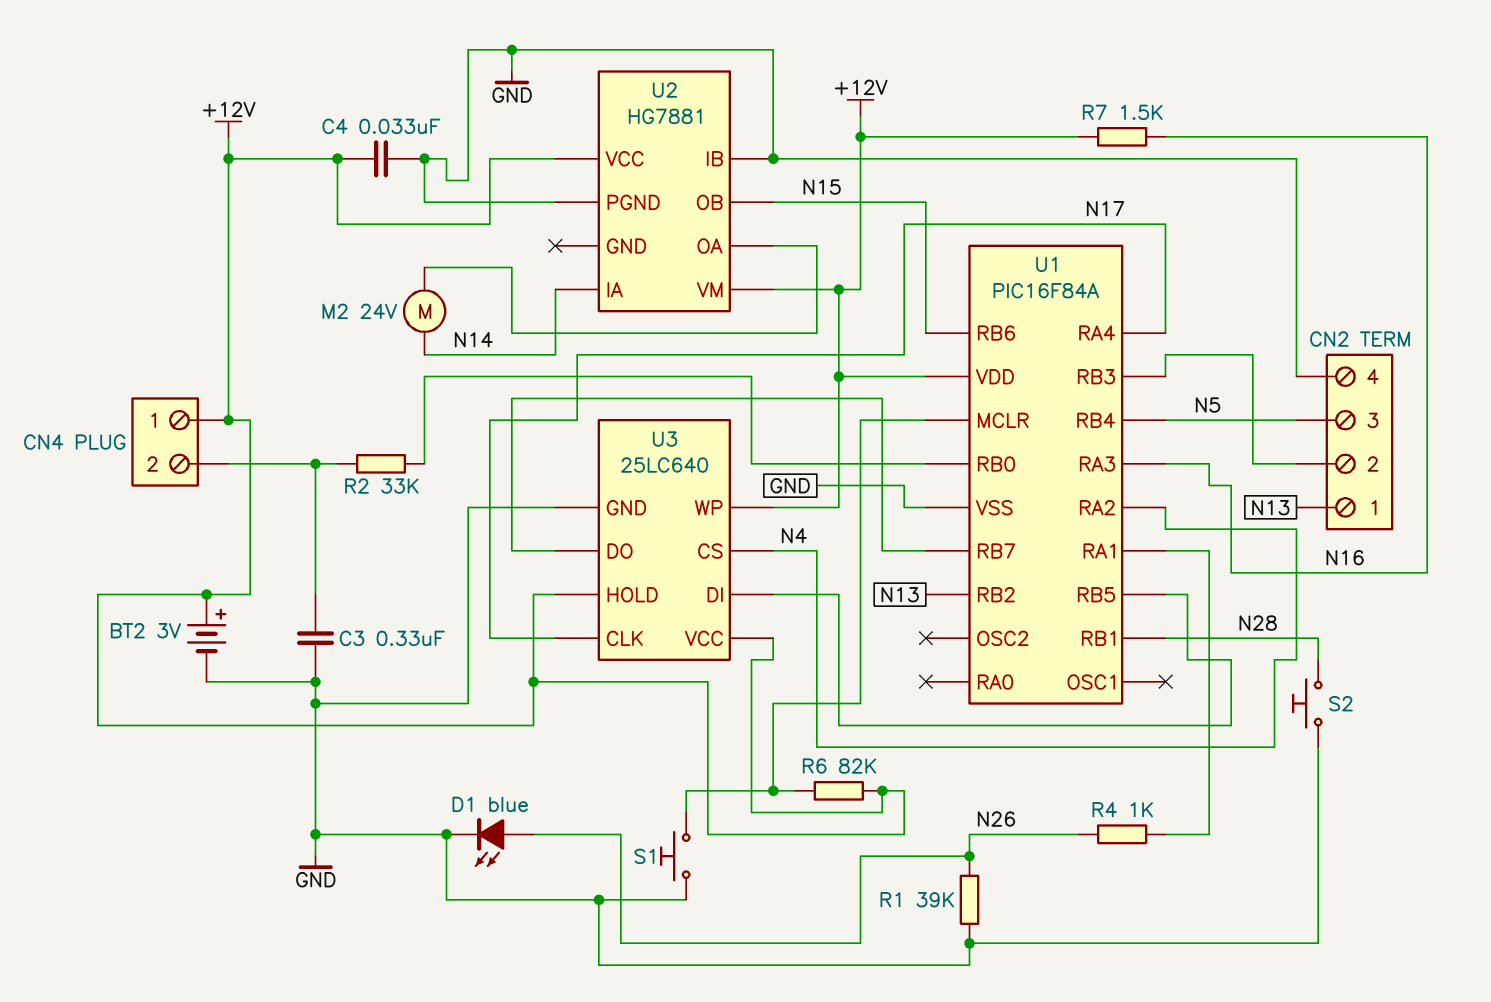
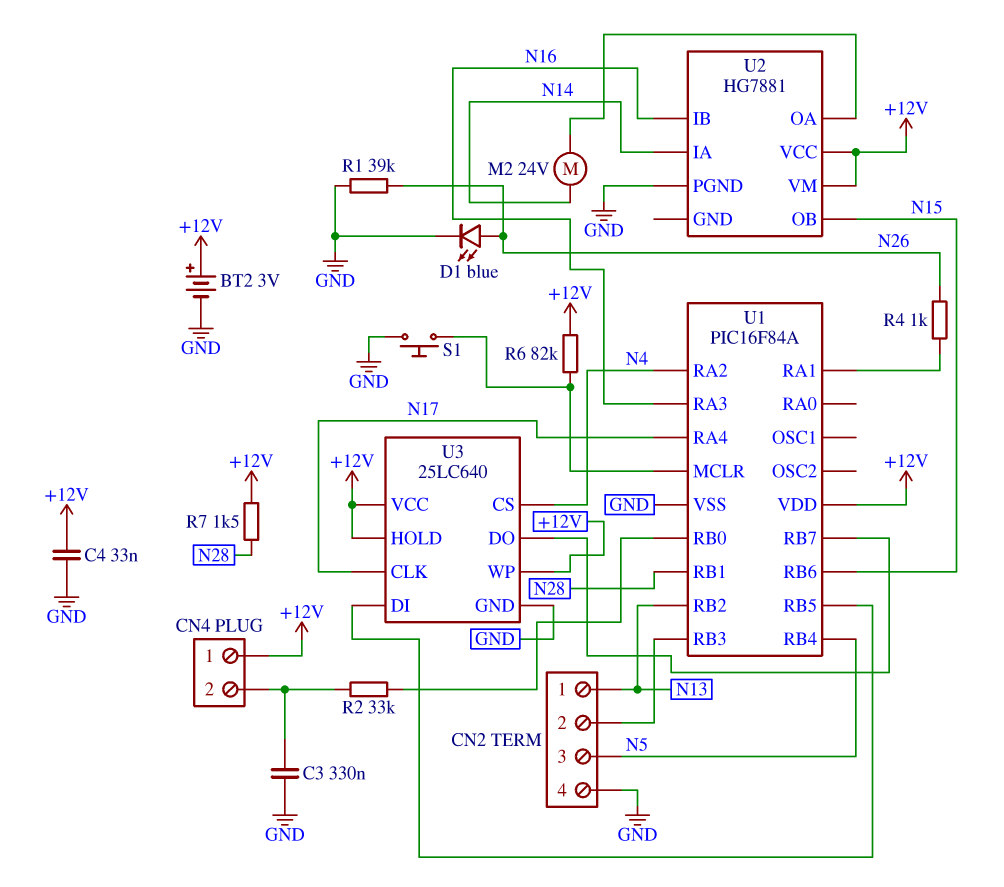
R7: 1.5k (+12V, N16) -> 1.5k (+12V, N28)
S2: button (GND, N28) -> none
U2 pin IB: GND -> N16

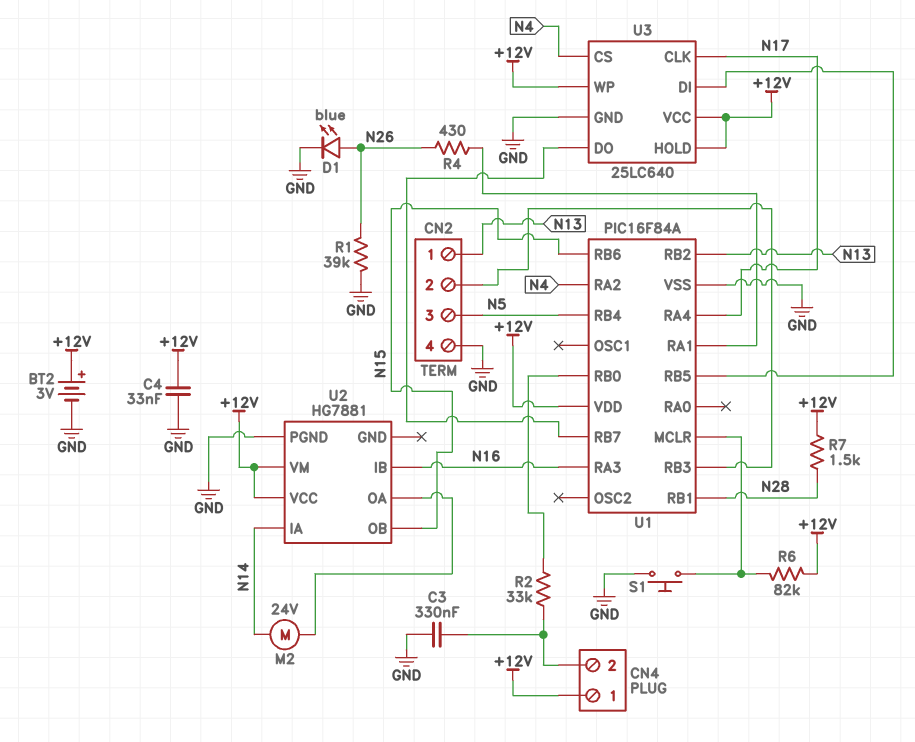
R4: 1k (N26, U1/RA1) -> 430 (N26, U1/RA1)

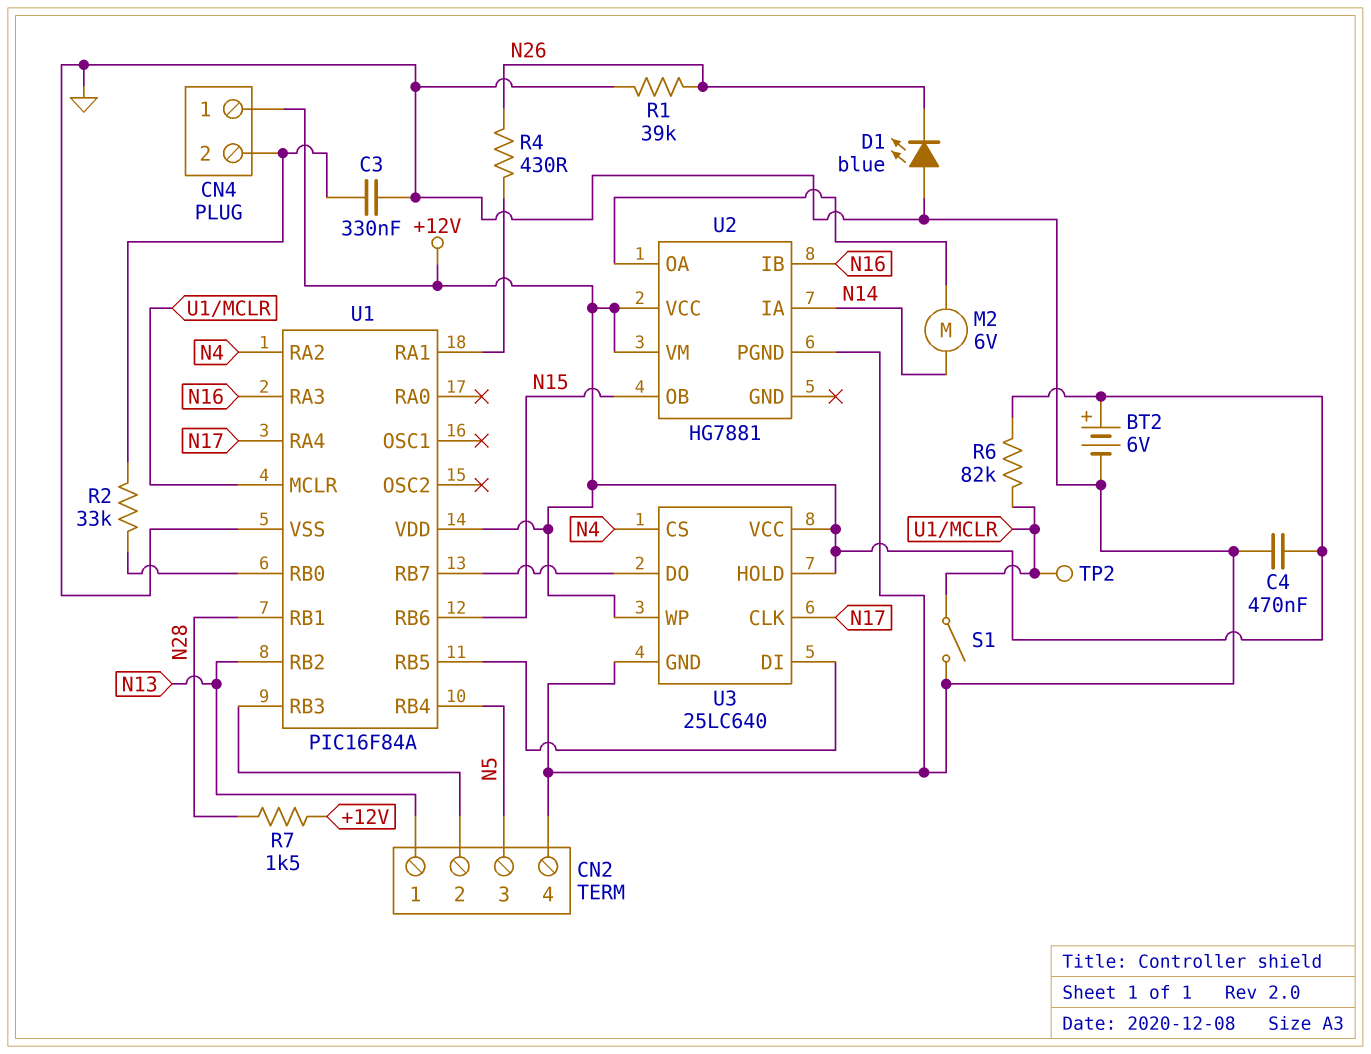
BT2: 3V (plus +12V, minus GND) -> 6V (plus +12V, minus GND)
C4: 33nF (+12V, GND) -> 470nF (+12V, GND)
D1: LED blue (A N26, K GND) -> LED blue (A GND, K N26)
M2: motor 24V (N14, U2/OA) -> motor 6V (N14, U2/OA)
S1: button (GND, U1/MCLR) -> switch (GND, U1/MCLR)
TP2: none -> test point (U1/MCLR)

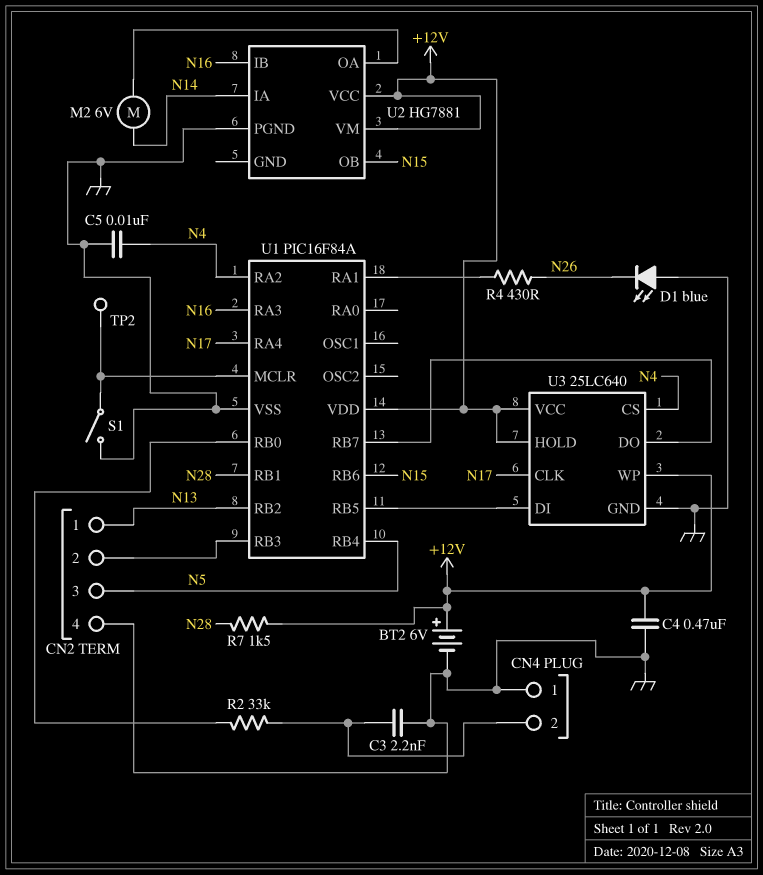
C3: 330nF (CN4/2, GND) -> 2.2nF (CN4/2, GND)
C5: none -> 10nF (GND, N4)
CN4 pin 1: +12V -> GND
R1: 39k (GND, N26) -> none
R6: 82k (+12V, U1/MCLR) -> none

